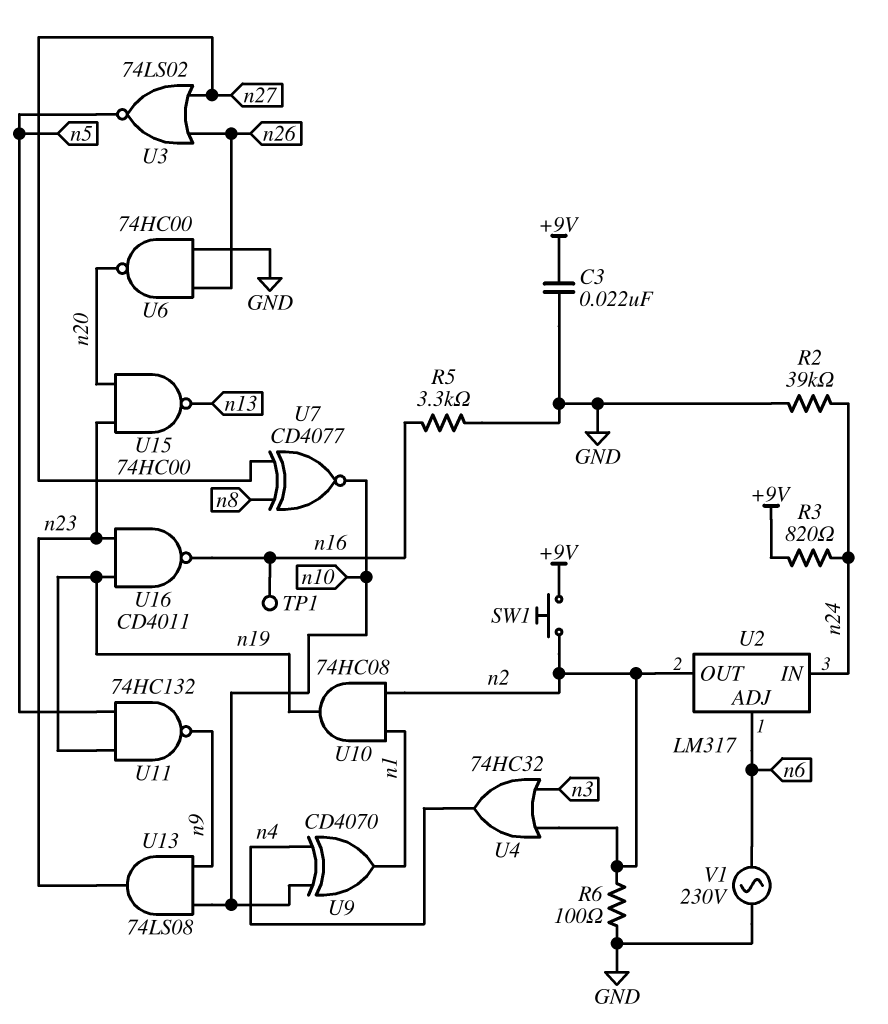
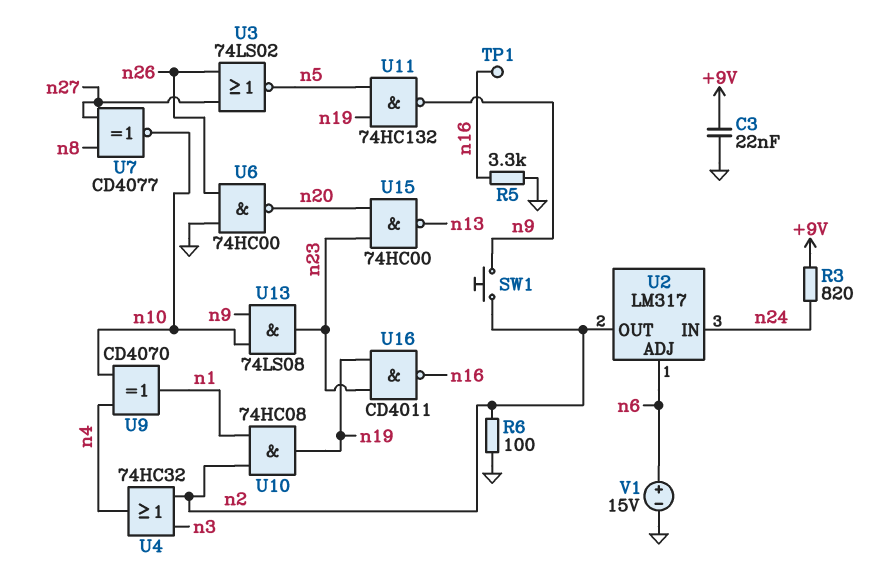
R2: 39k (GND, n24) -> none
SW1: button (+9V, n2) -> button (n2, n9)
V1: AC 230V (GND, n6) -> 15V (plus n6, minus GND)

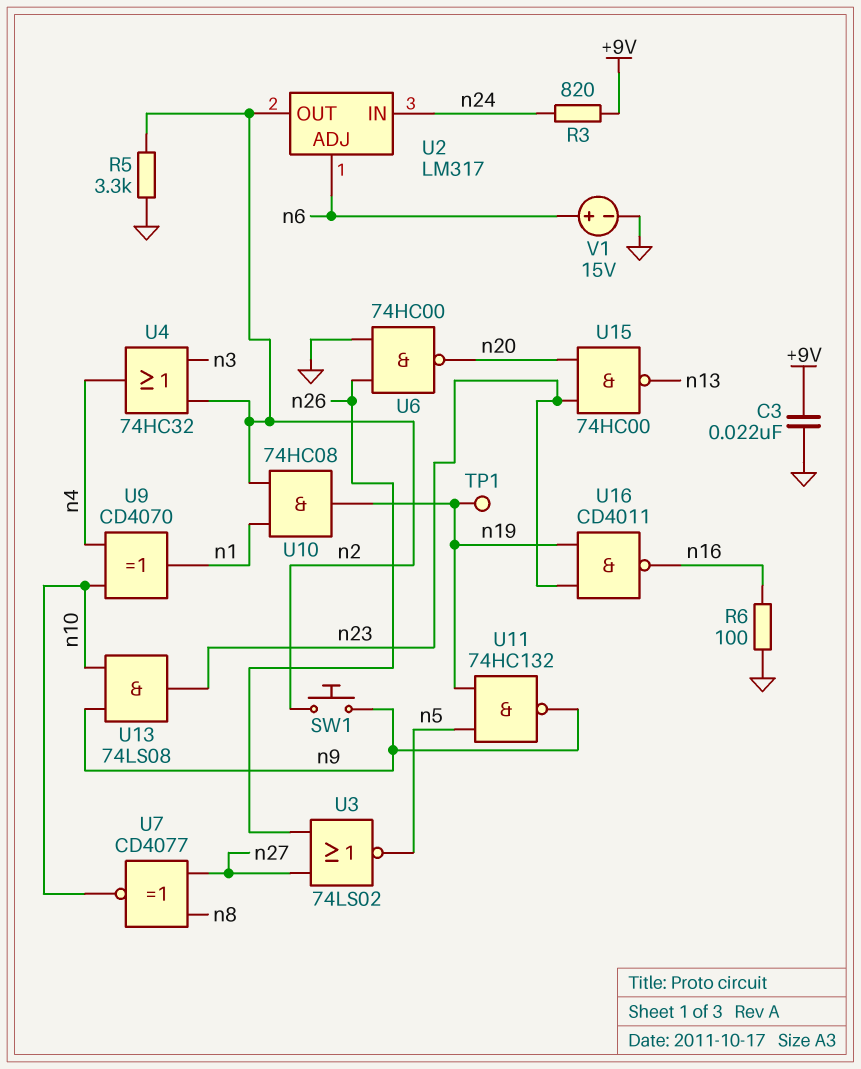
R5: 3.3k (GND, n16) -> 3.3k (GND, n2)
R6: 100 (GND, n2) -> 100 (GND, n16)
TP1: test point (n16) -> test point (n19)

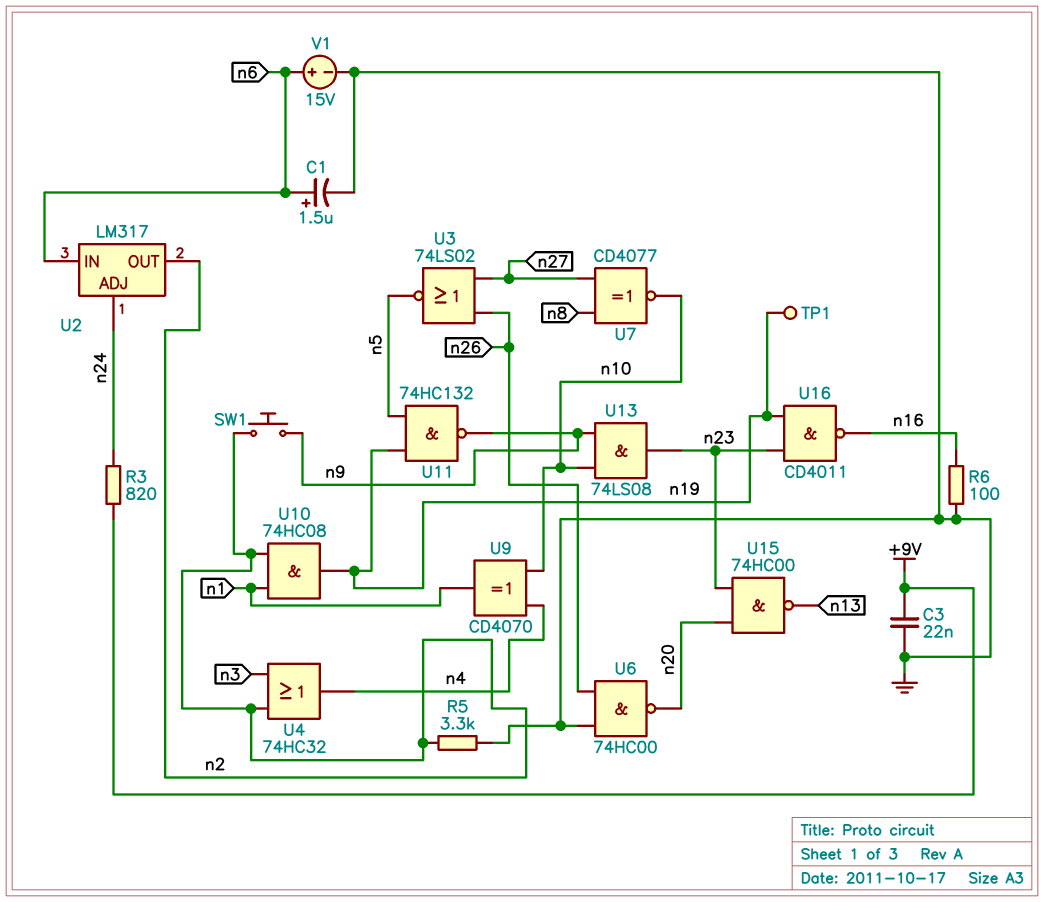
C1: none -> 1.5uF (plus n6, minus GND)
U2 pin ADJ: n6 -> n24
U2 pin IN: n24 -> n6

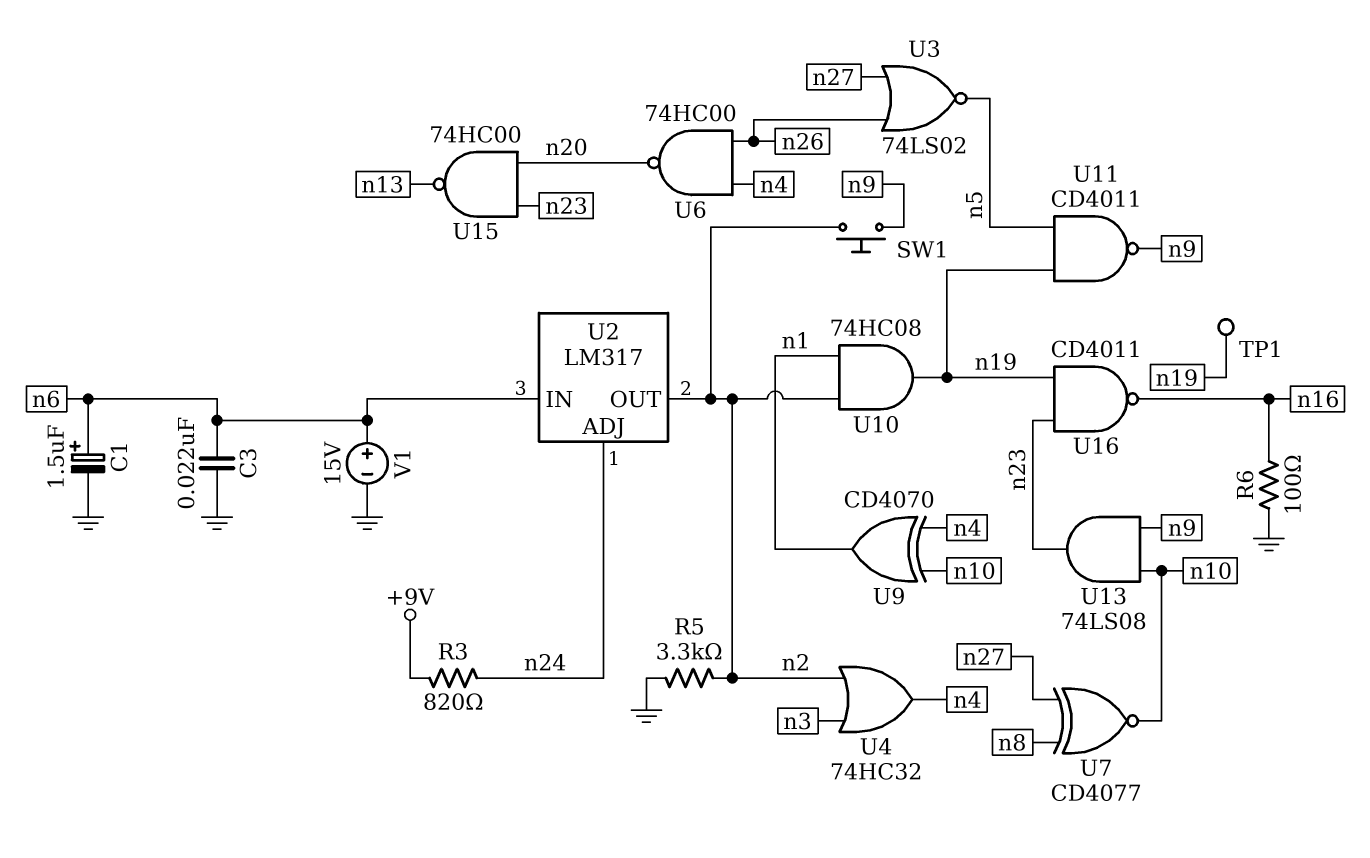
C3: 22nF (+9V, GND) -> 22nF (GND, n6)
U6: NAND 74HC00 (in GND, in n26, out n20) -> NAND 74HC00 (in n4, in n26, out n20)
U11: NAND 74HC132 (in n5, in n19, out n9) -> NAND CD4011 (in n5, in n19, out n9)

